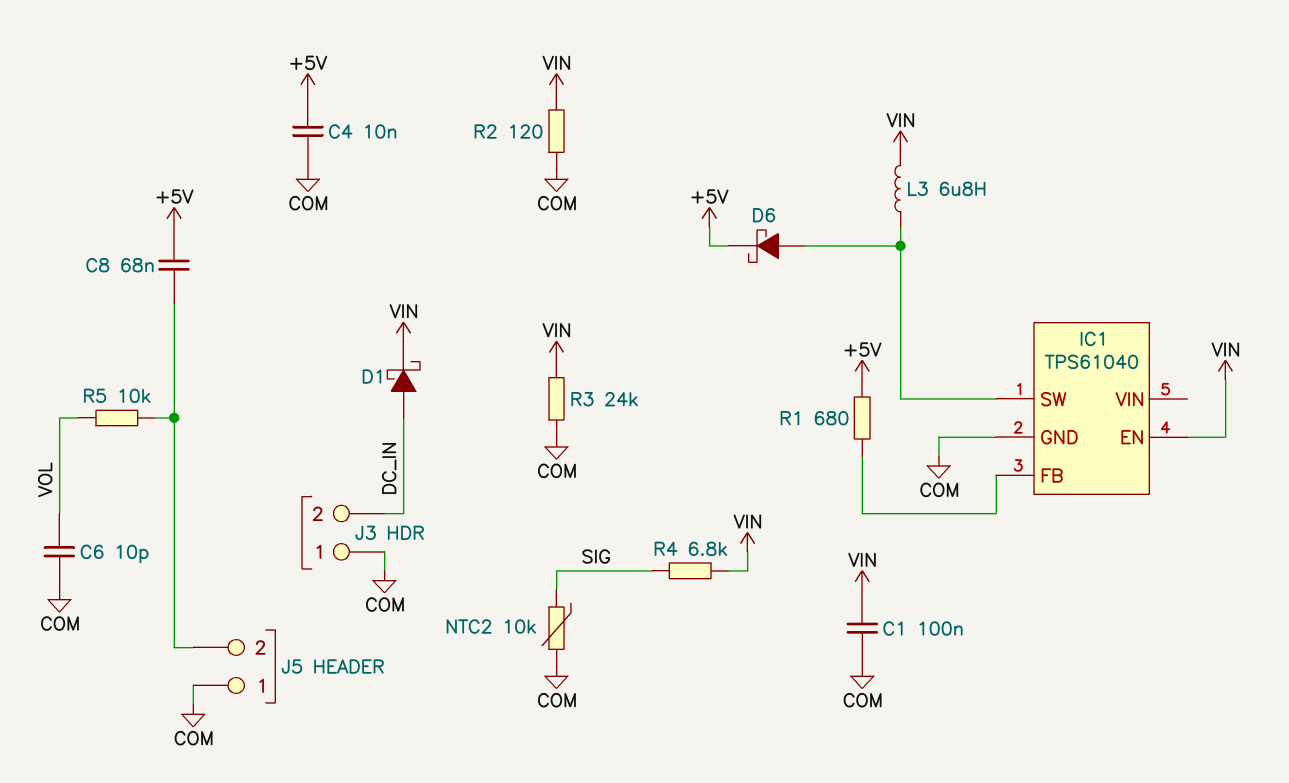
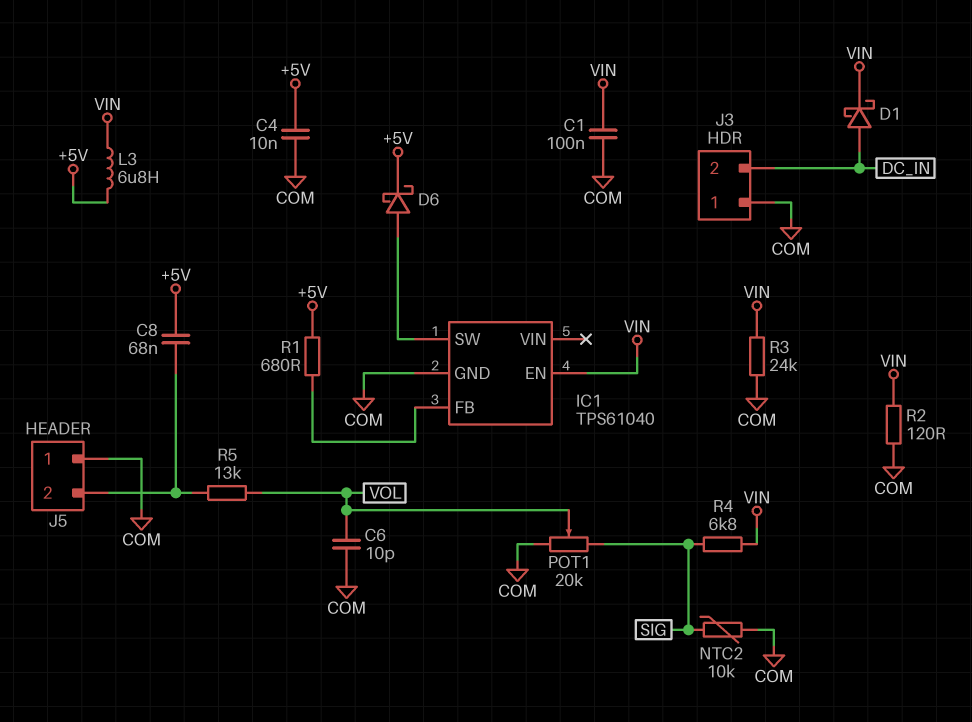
L3: 6.8uH (IC1/SW, VIN) -> 6.8uH (+5V, VIN)
POT1: none -> 20k (COM, SIG, wiper VOL)
R5: 10k (J5/2, VOL) -> 13k (J5/2, VOL)

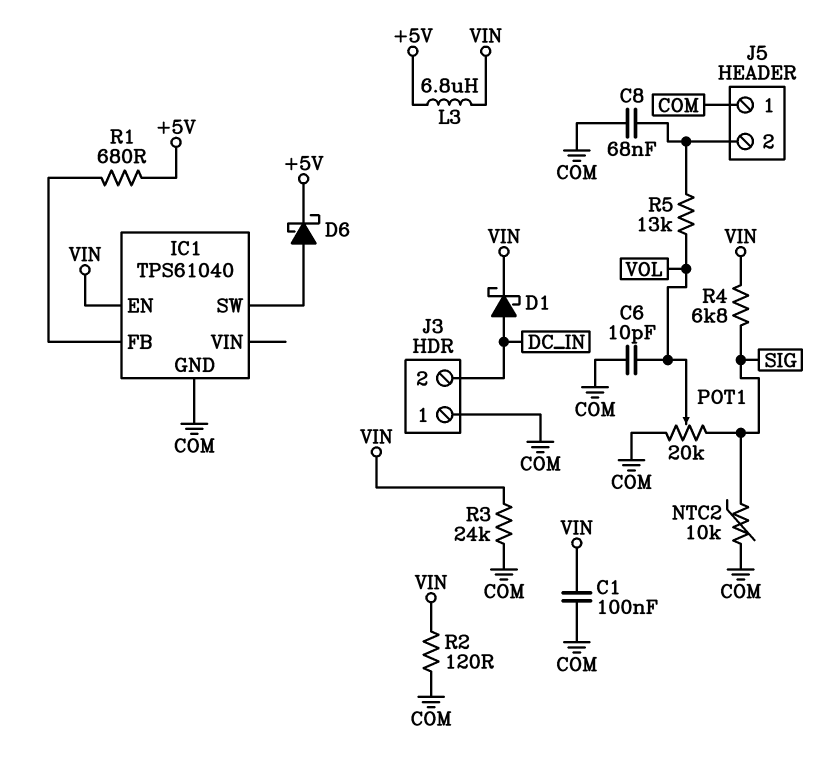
C4: 10nF (+5V, COM) -> none
C8: 68nF (+5V, J5/2) -> 68nF (COM, J5/2)

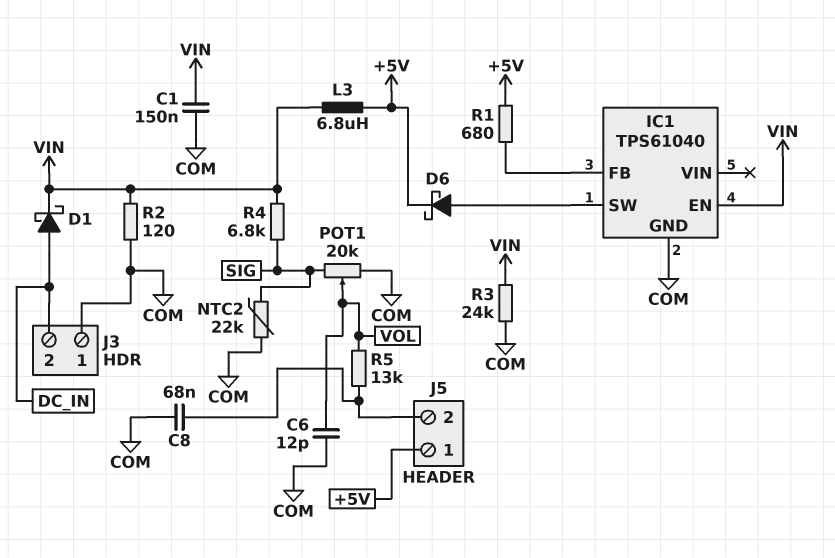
C1: 100nF (COM, VIN) -> 150nF (COM, VIN)
C6: 10pF (COM, VOL) -> 12pF (COM, VOL)
J5 pin 1: COM -> +5V
NTC2: 10k (COM, SIG) -> 22k (COM, SIG)

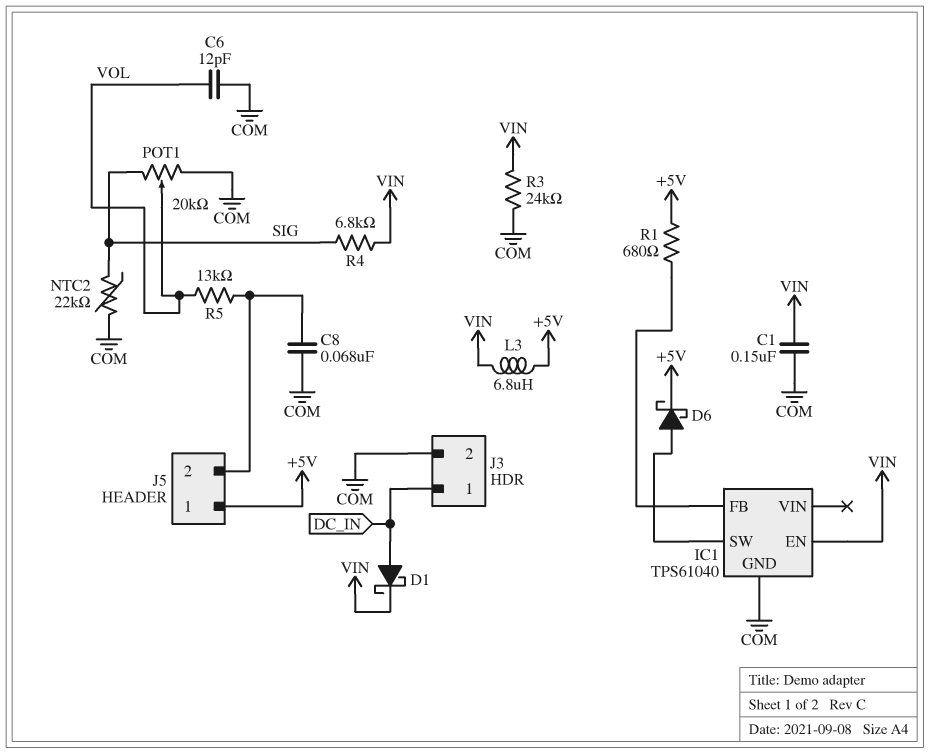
J3 pin 1: COM -> DC_IN
J3 pin 2: DC_IN -> COM
R2: 120 (COM, VIN) -> none

